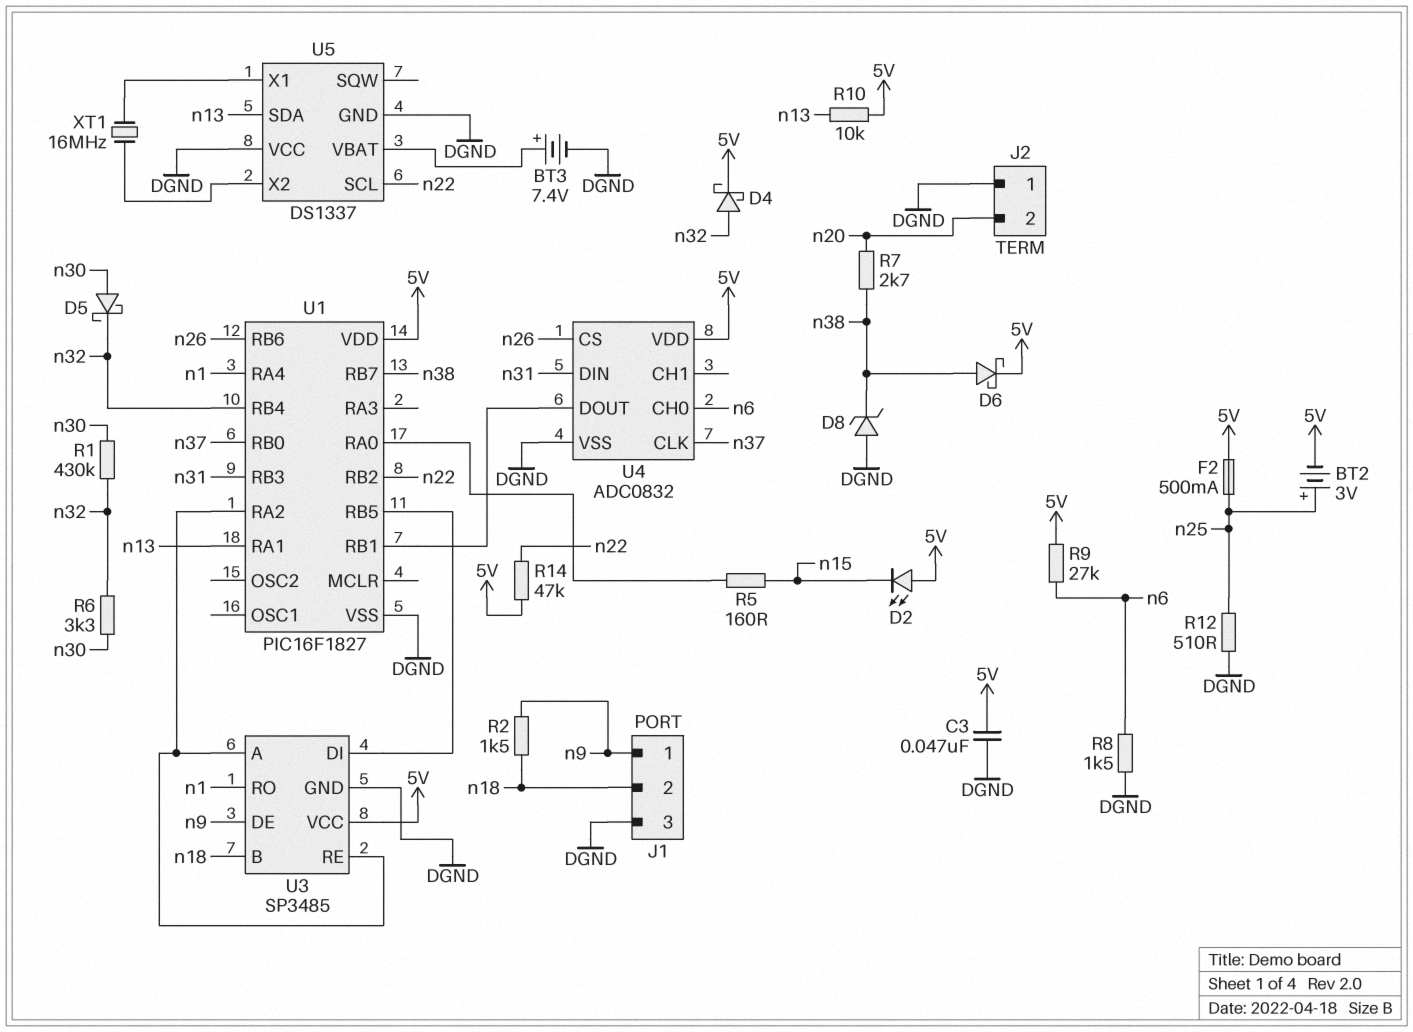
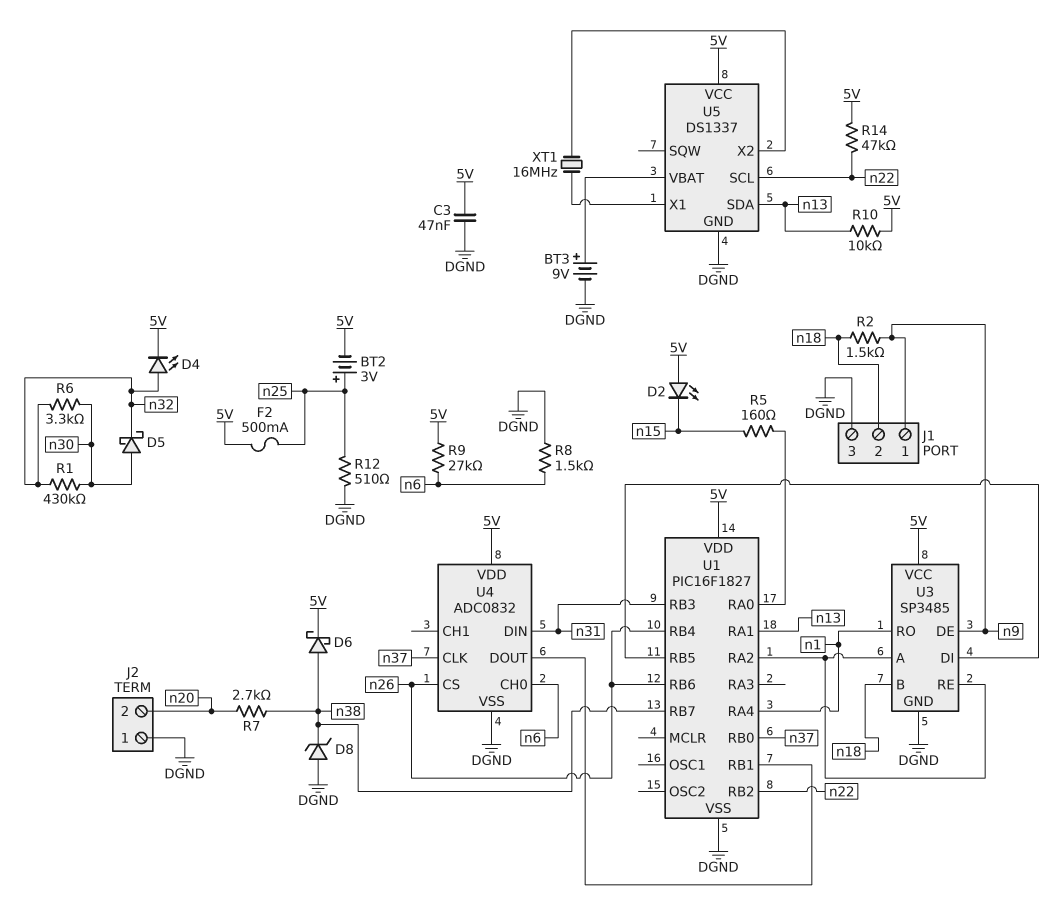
BT3: 7.4V (plus U5/VBAT, minus DGND) -> 9V (plus U5/VBAT, minus DGND)
D4: schottky (A n32, K 5V) -> LED (A n32, K 5V)
U1 pin RB4: n32 -> n26
U5 pin VCC: DGND -> 5V

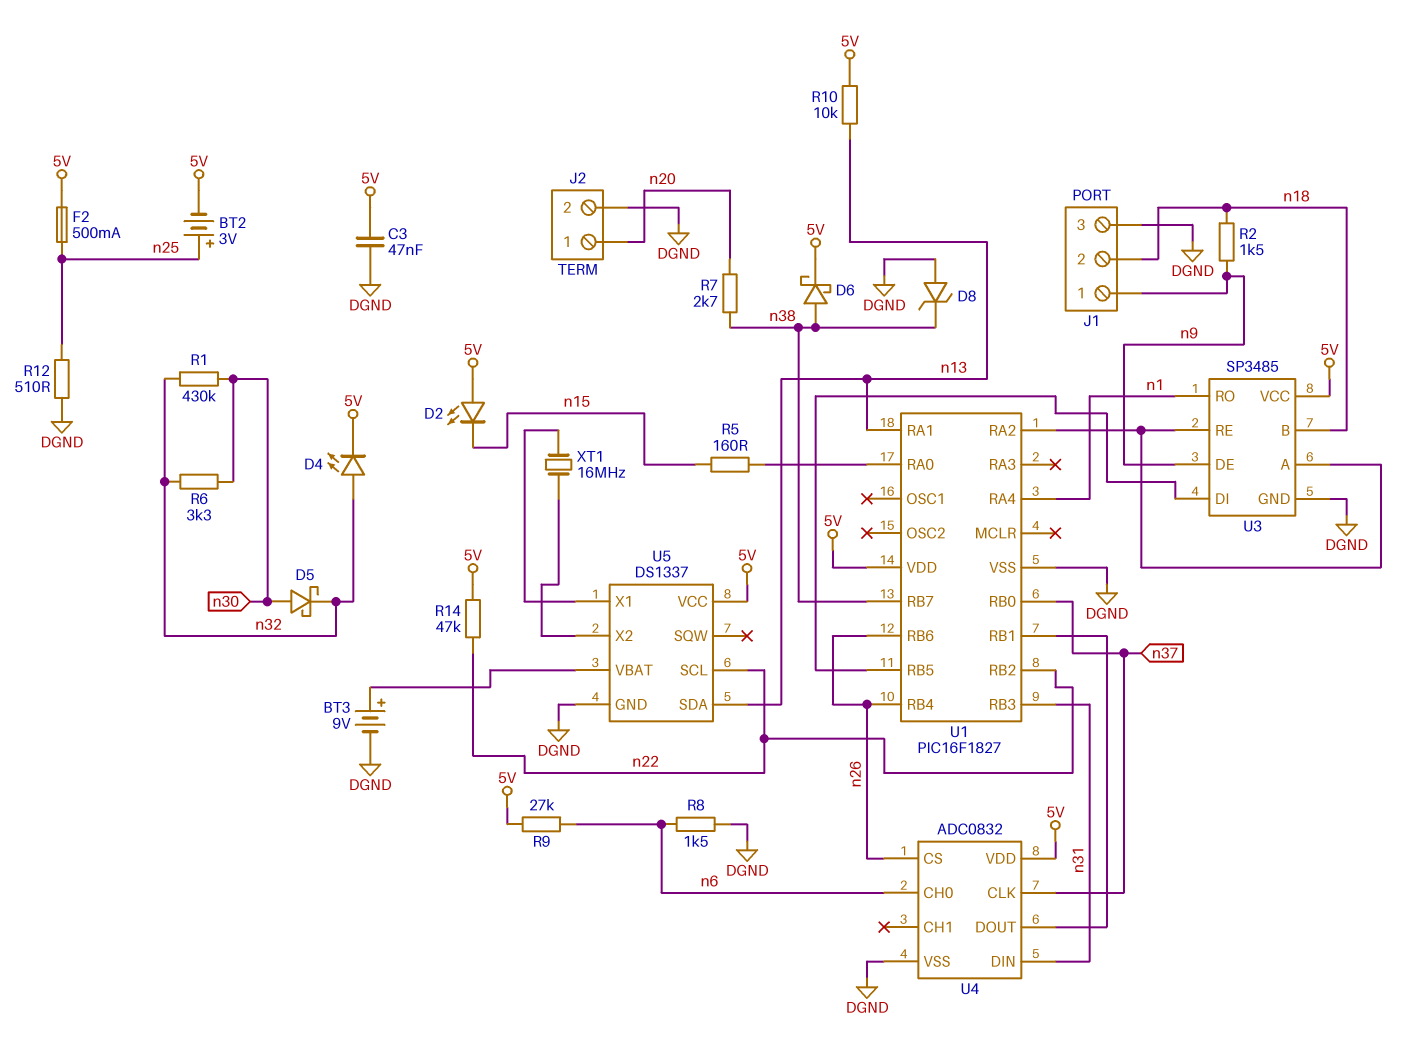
J2 pin 1: DGND -> n20
J2 pin 2: n20 -> DGND

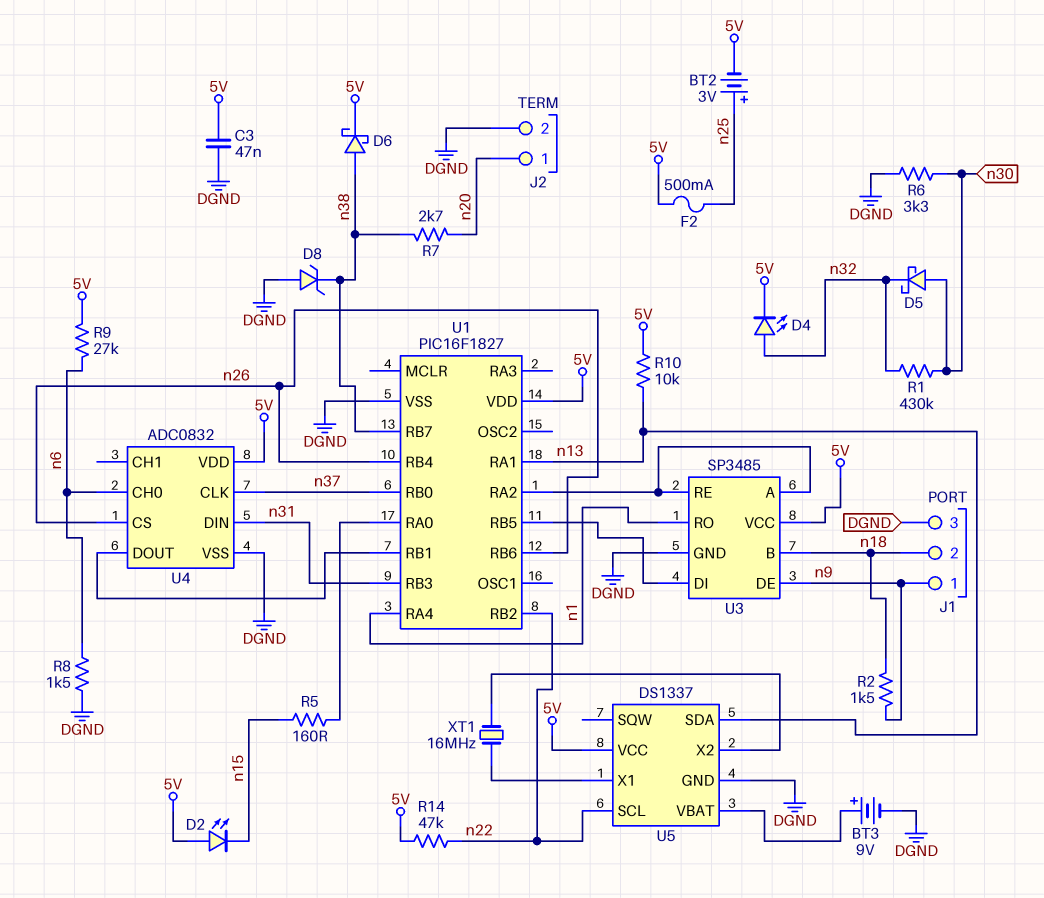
R6: 3.3k (n30, n32) -> 3.3k (DGND, n30)
R12: 510 (DGND, n25) -> none

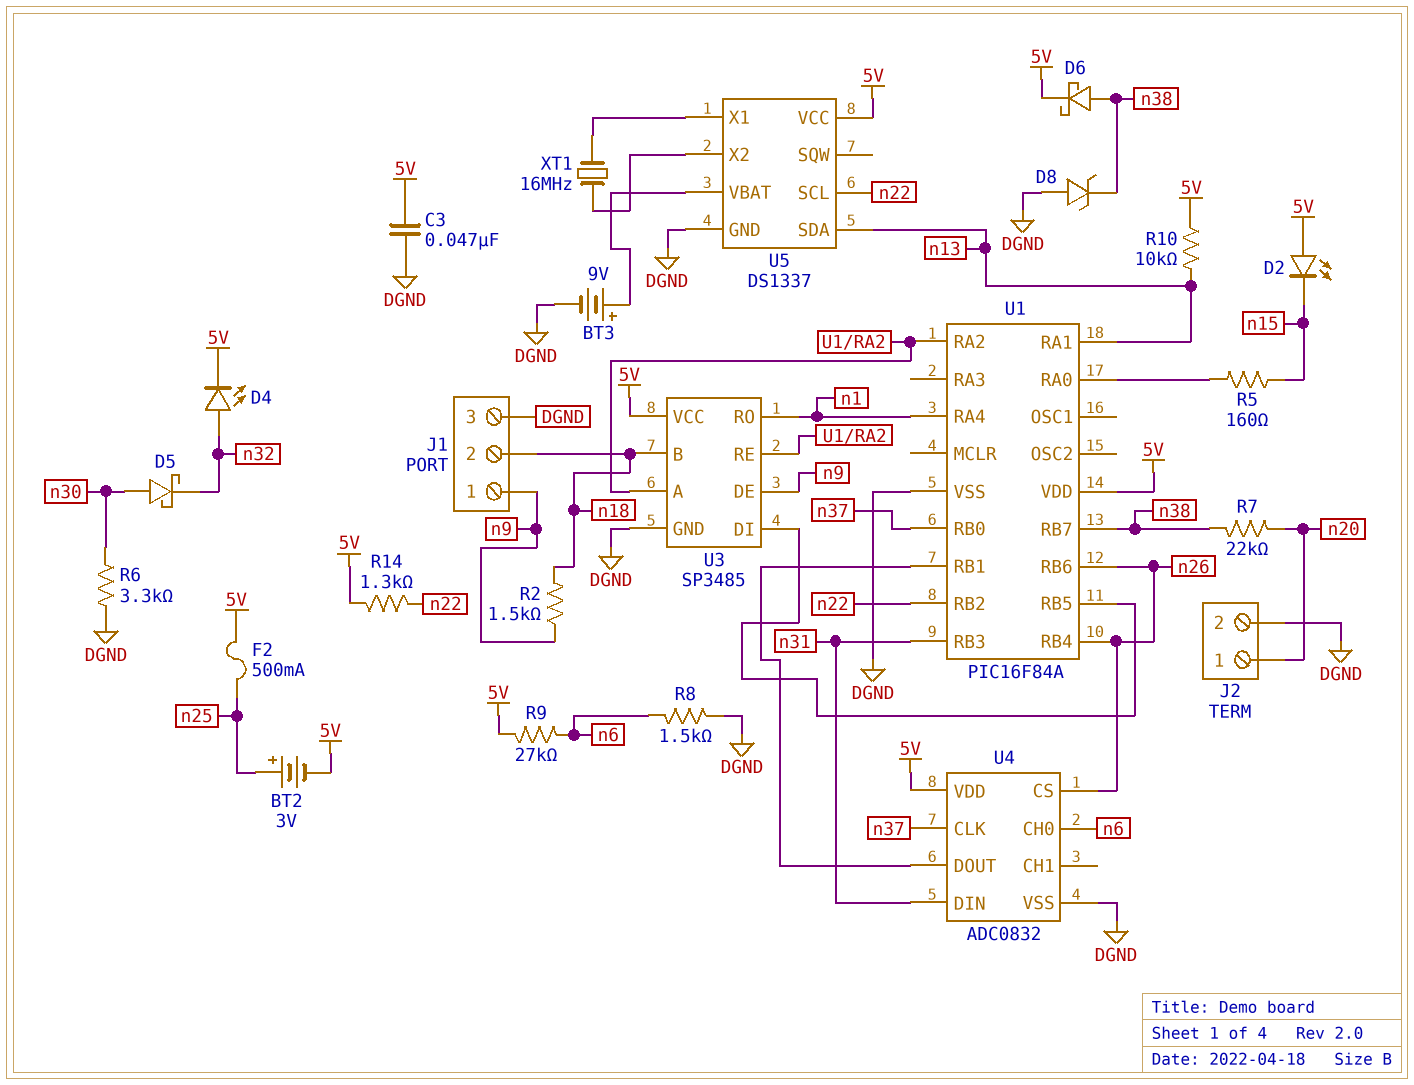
R1: 430k (n30, n32) -> none
R7: 2.7k (n20, n38) -> 22k (n20, n38)
R14: 47k (5V, n22) -> 1.3k (5V, n22)
U1: PIC16F1827 -> PIC16F84A

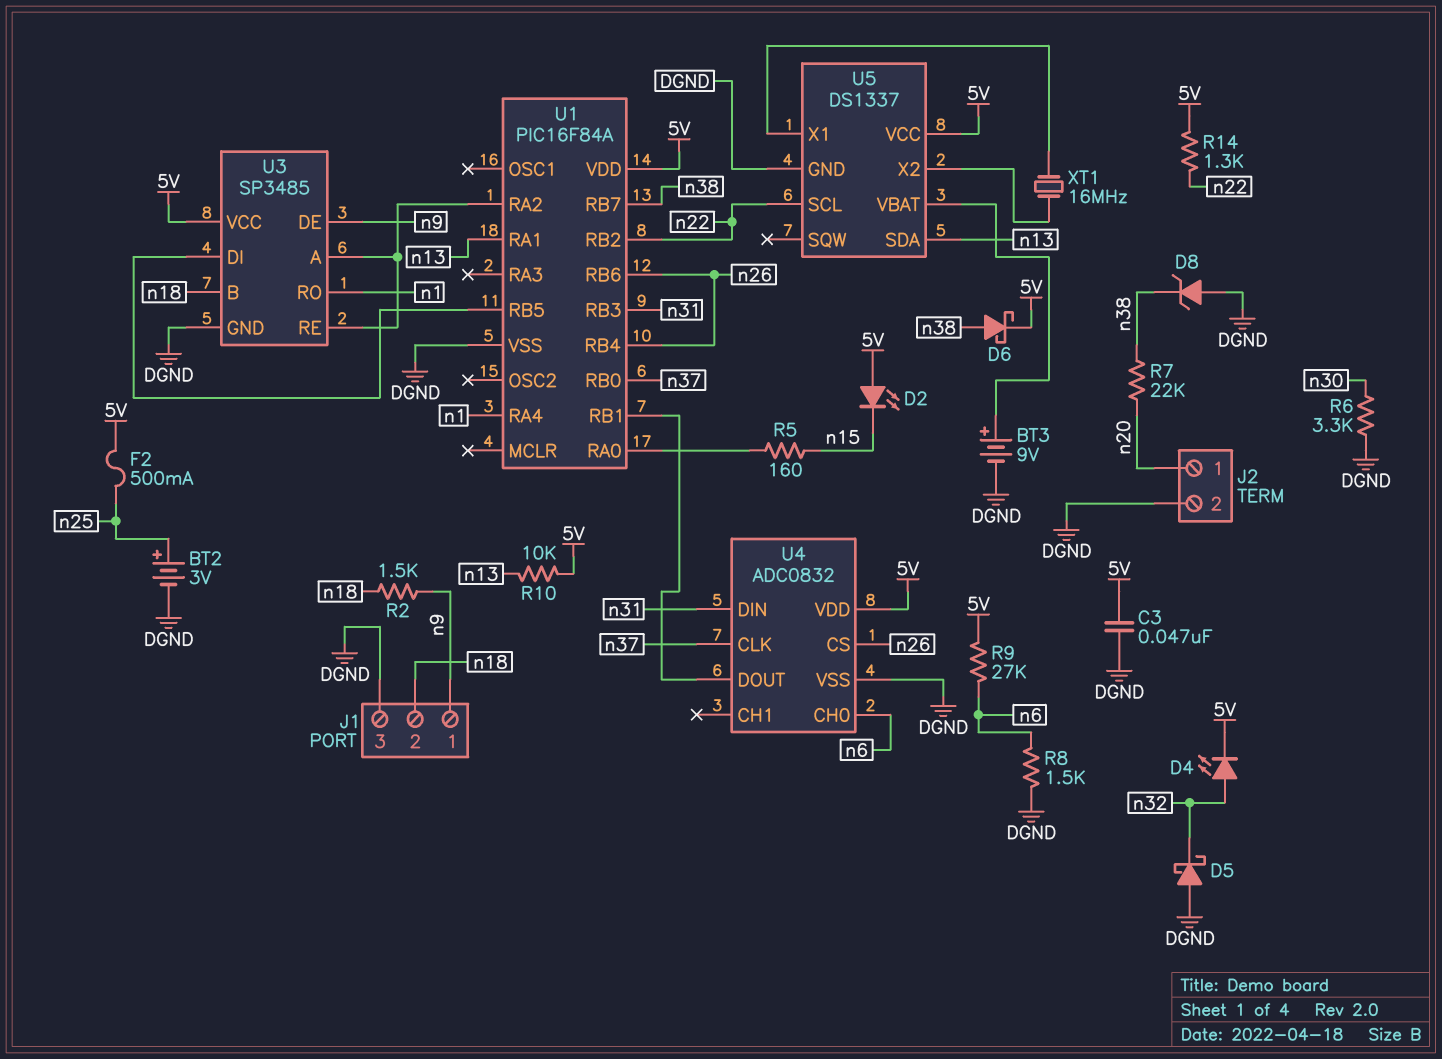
BT2: 3V (plus n25, minus 5V) -> 3V (plus n25, minus DGND)
D5: schottky (A n30, K n32) -> schottky (A DGND, K n32)

